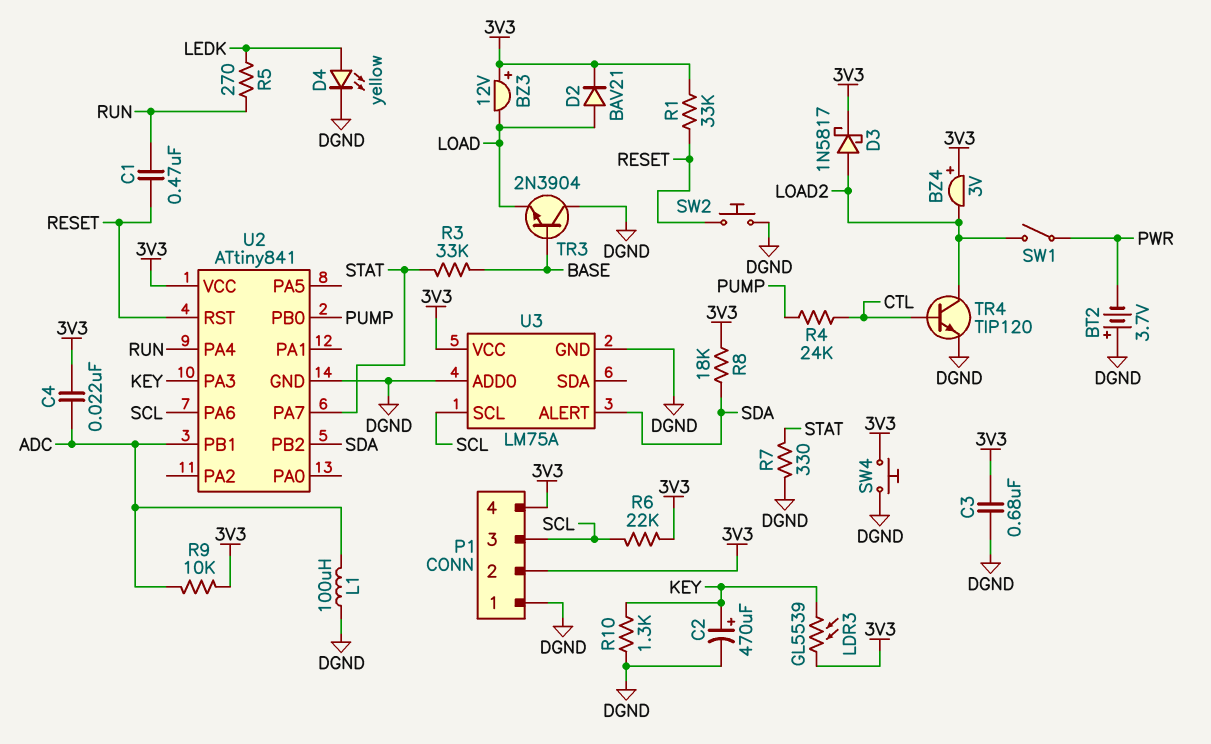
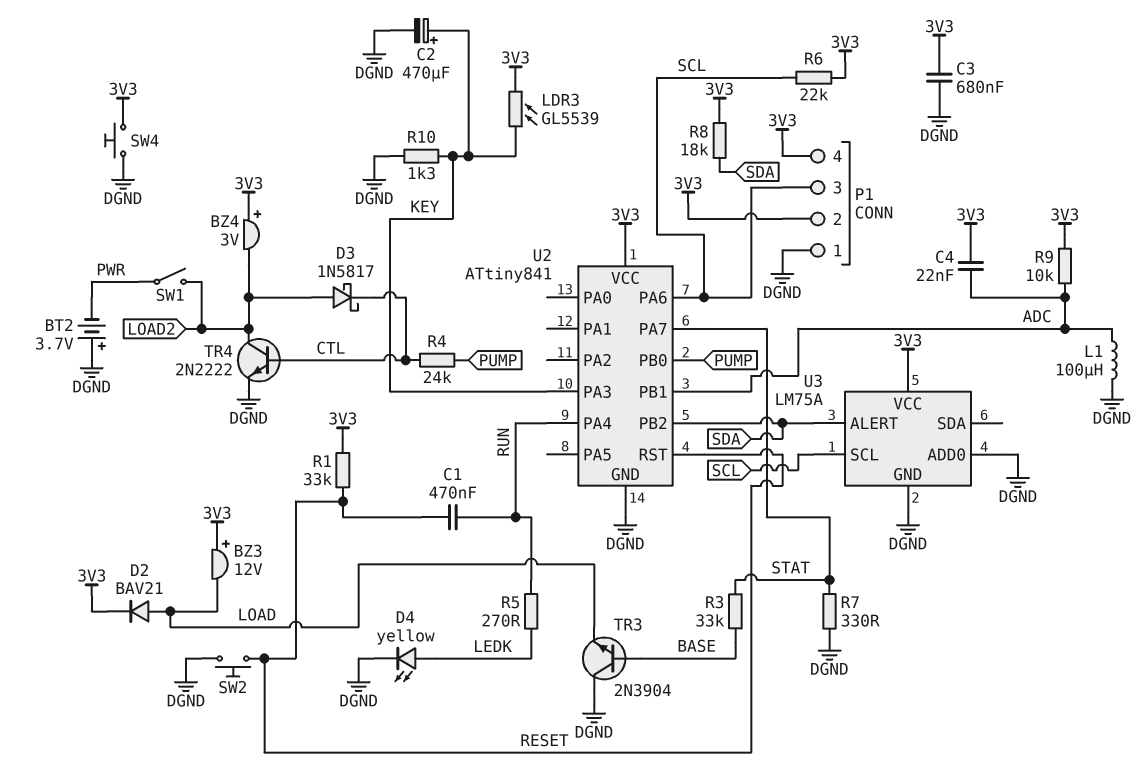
D3: schottky 1N5817 (A LOAD2, K 3V3) -> schottky 1N5817 (A LOAD2, K CTL)
TR4: NPN TIP120 (B CTL, C LOAD2, E DGND) -> NPN 2N2222 (B CTL, C LOAD2, E DGND)

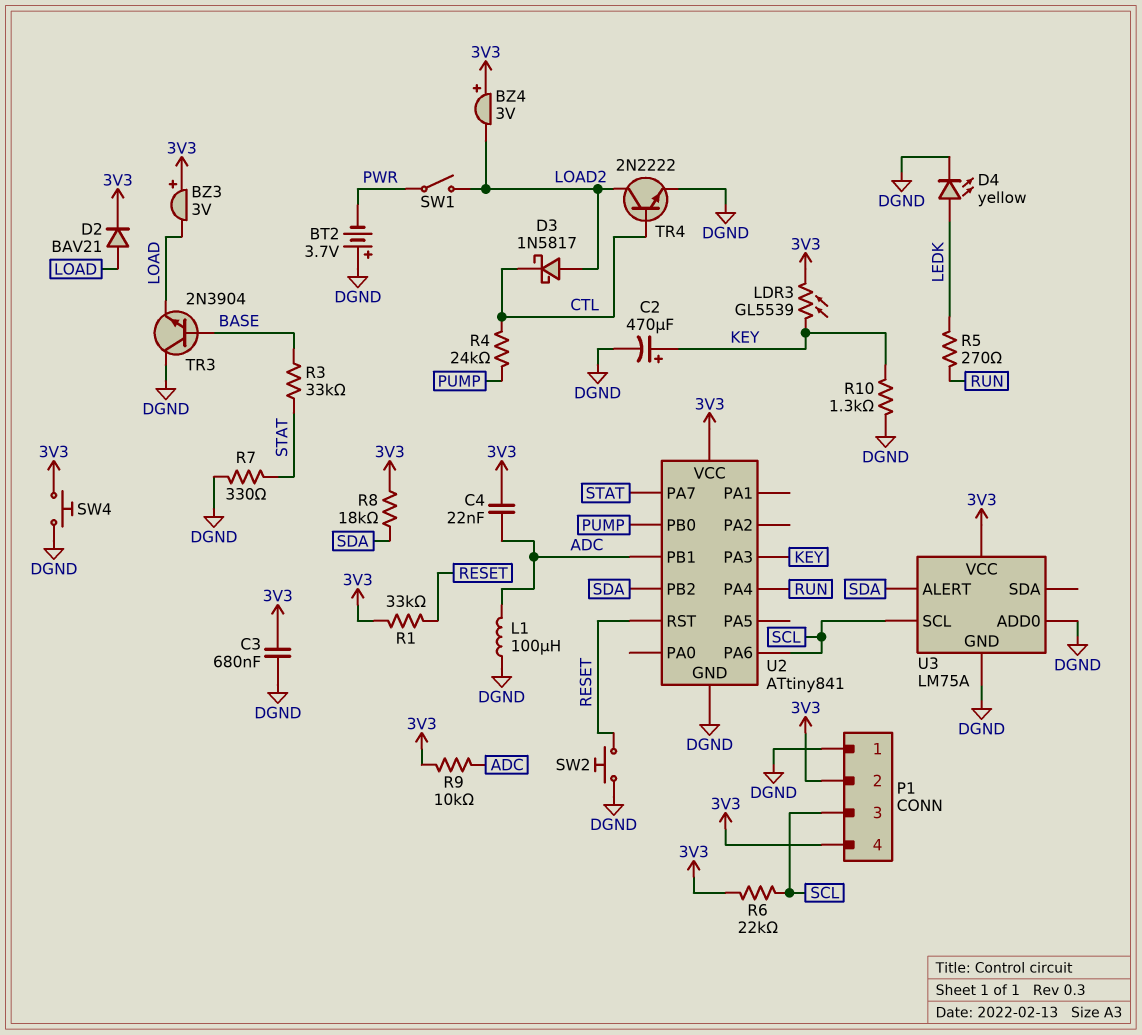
BZ3: buzzer 12V (plus 3V3, minus LOAD) -> buzzer 3V (plus 3V3, minus LOAD)
C1: 470nF (RESET, RUN) -> none

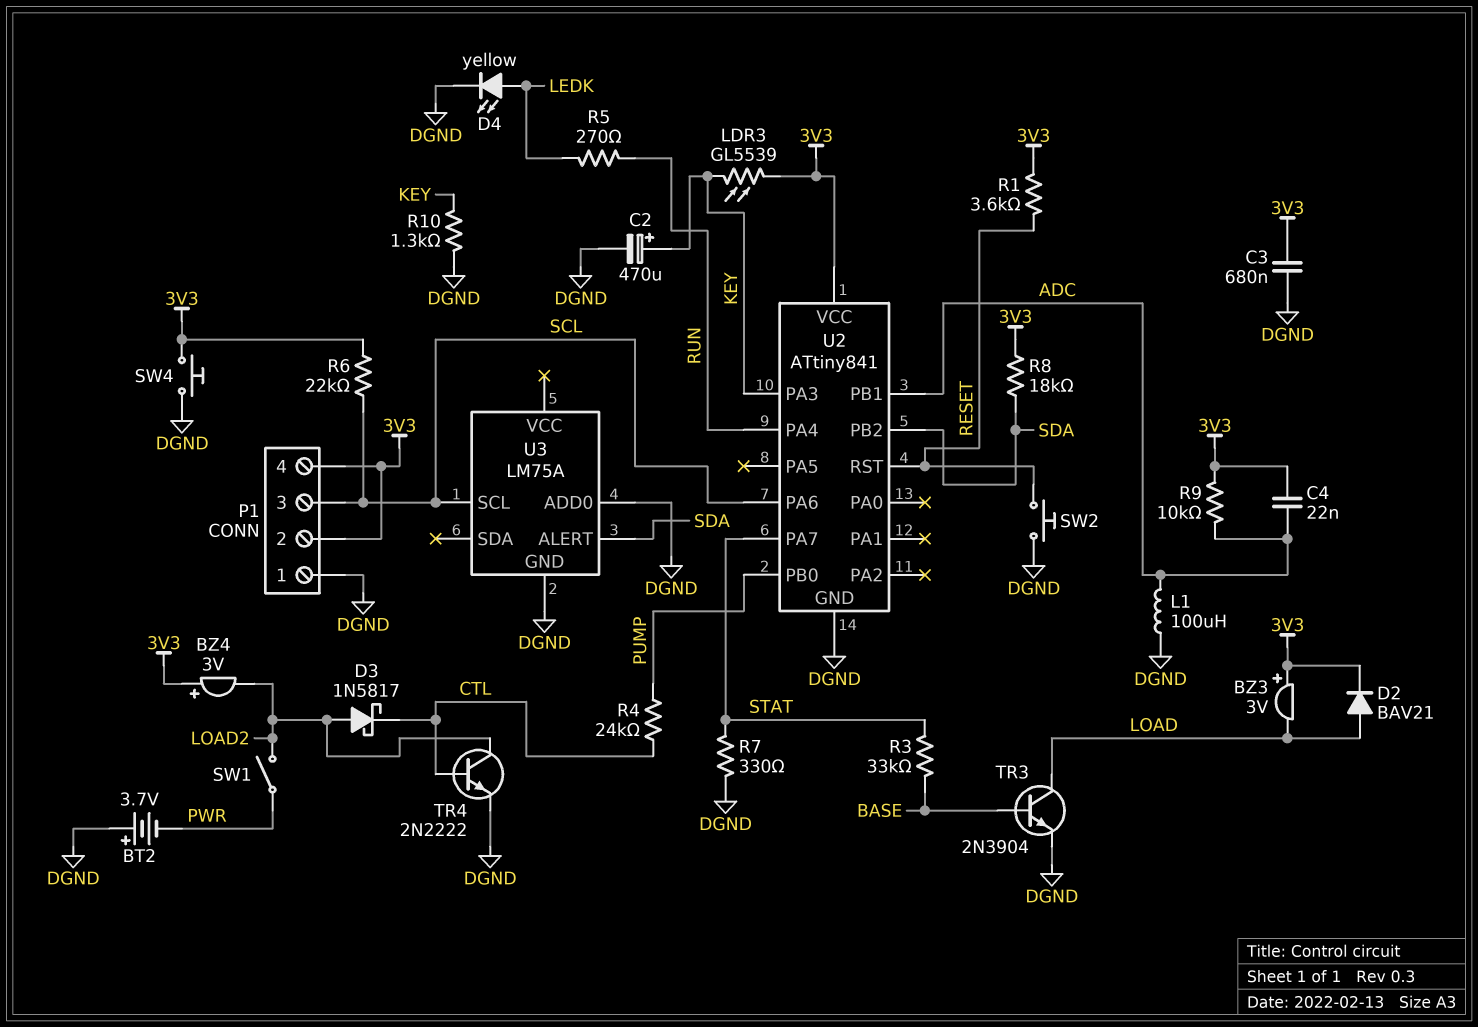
R1: 33k (3V3, RESET) -> 3.6k (3V3, RESET)
TR3: NPN 2N3904 (B BASE, C DGND, E LOAD) -> NPN 2N3904 (B BASE, C LOAD, E DGND)
U3 pin VCC: 3V3 -> none

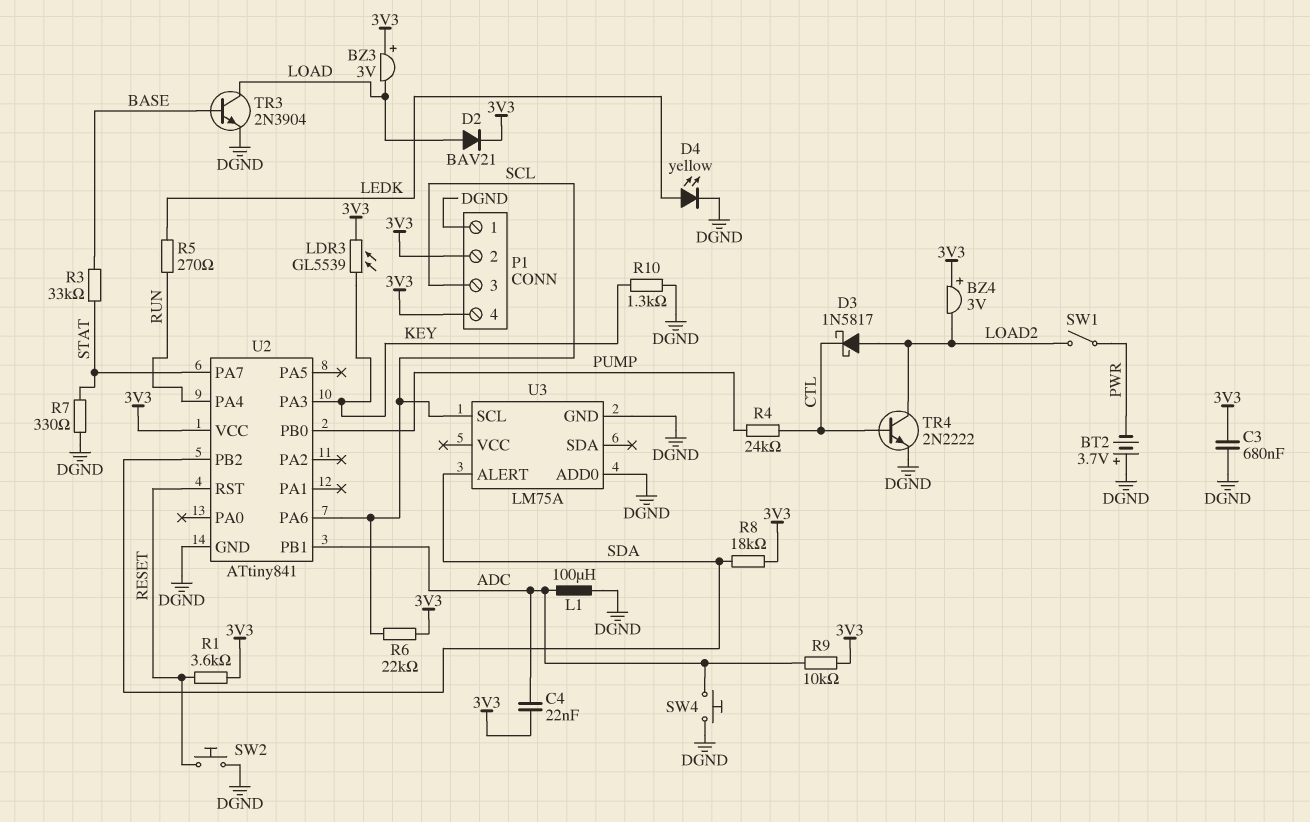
C2: 470uF (plus KEY, minus DGND) -> none
SW4: button (3V3, DGND) -> button (ADC, DGND)

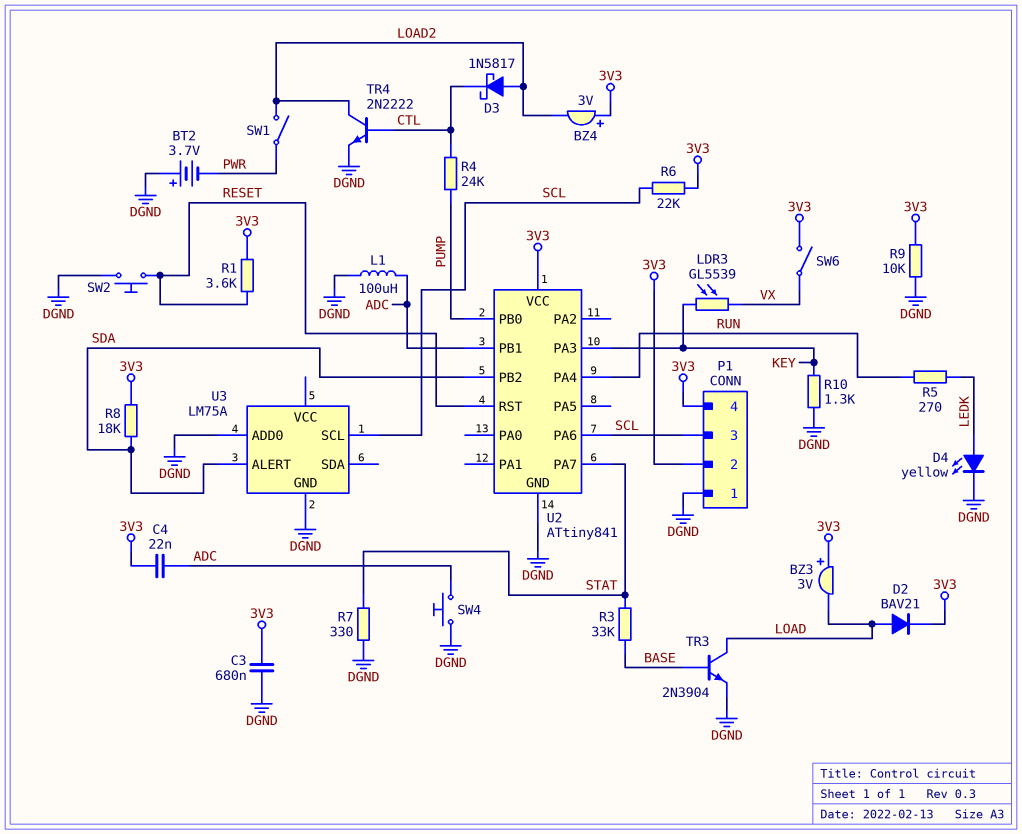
LDR3: GL5539 (3V3, KEY) -> GL5539 (KEY, VX)
R9: 10k (3V3, ADC) -> 10k (3V3, DGND)
SW6: none -> switch (3V3, VX)

